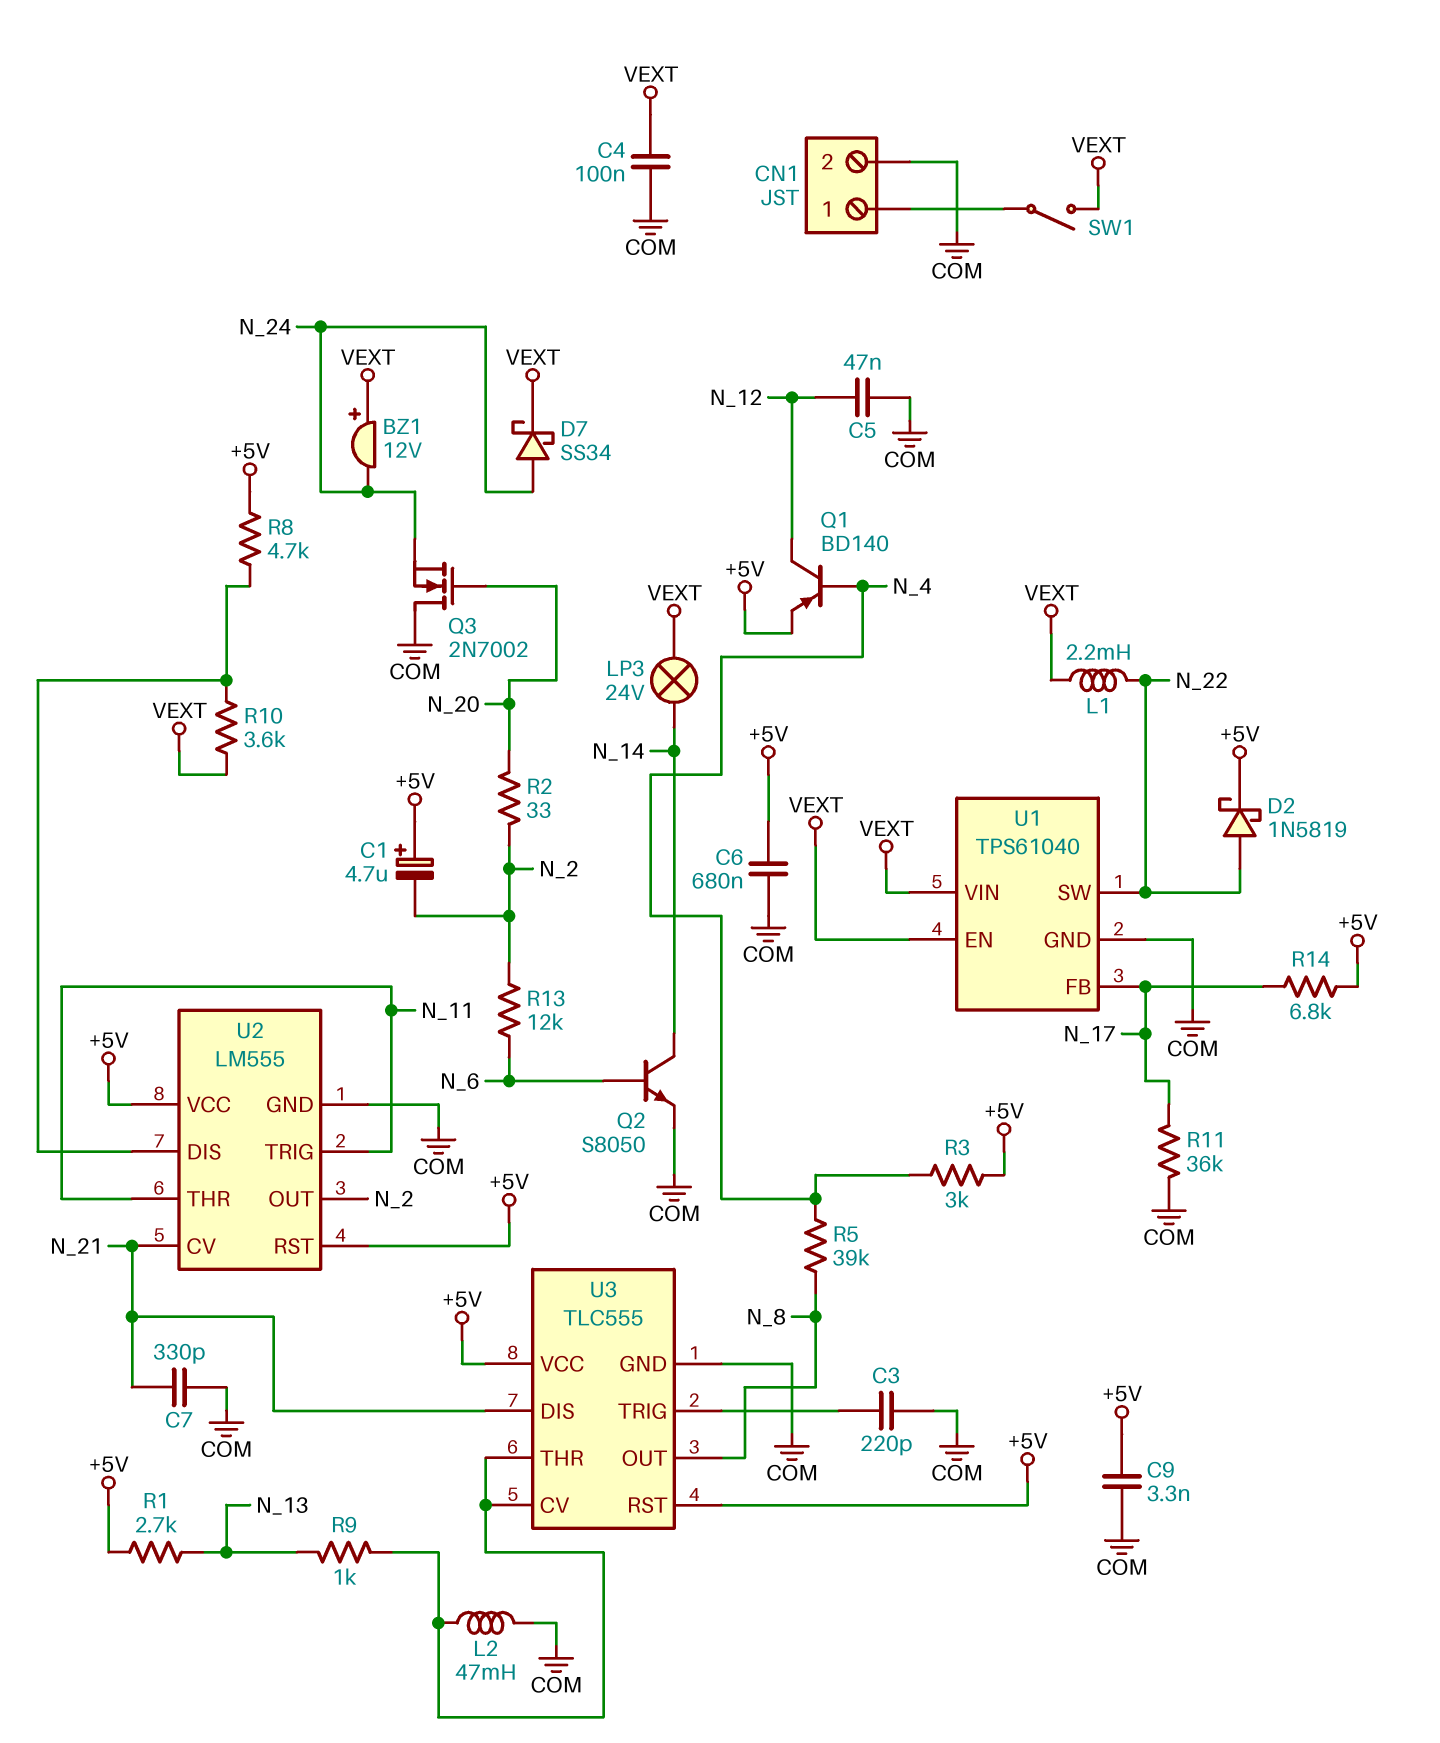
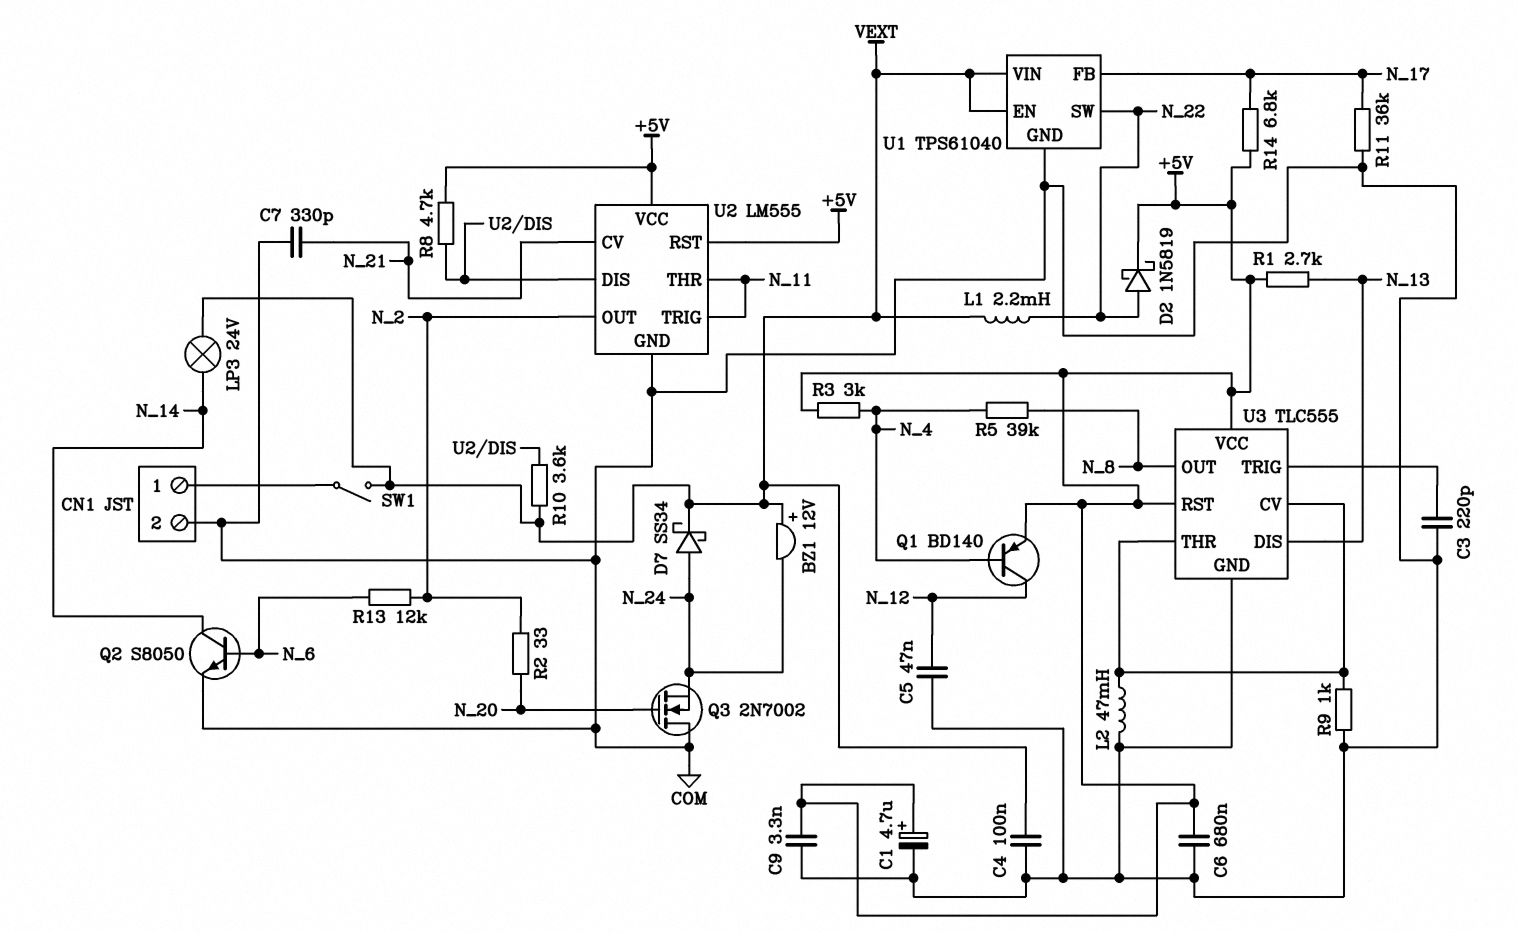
C1: 4.7uF (plus +5V, minus N_2) -> 4.7uF (plus +5V, minus COM)
R9: 1k (N_13, U3/CV) -> 1k (COM, U3/CV)
U3 pin DIS: N_21 -> N_13

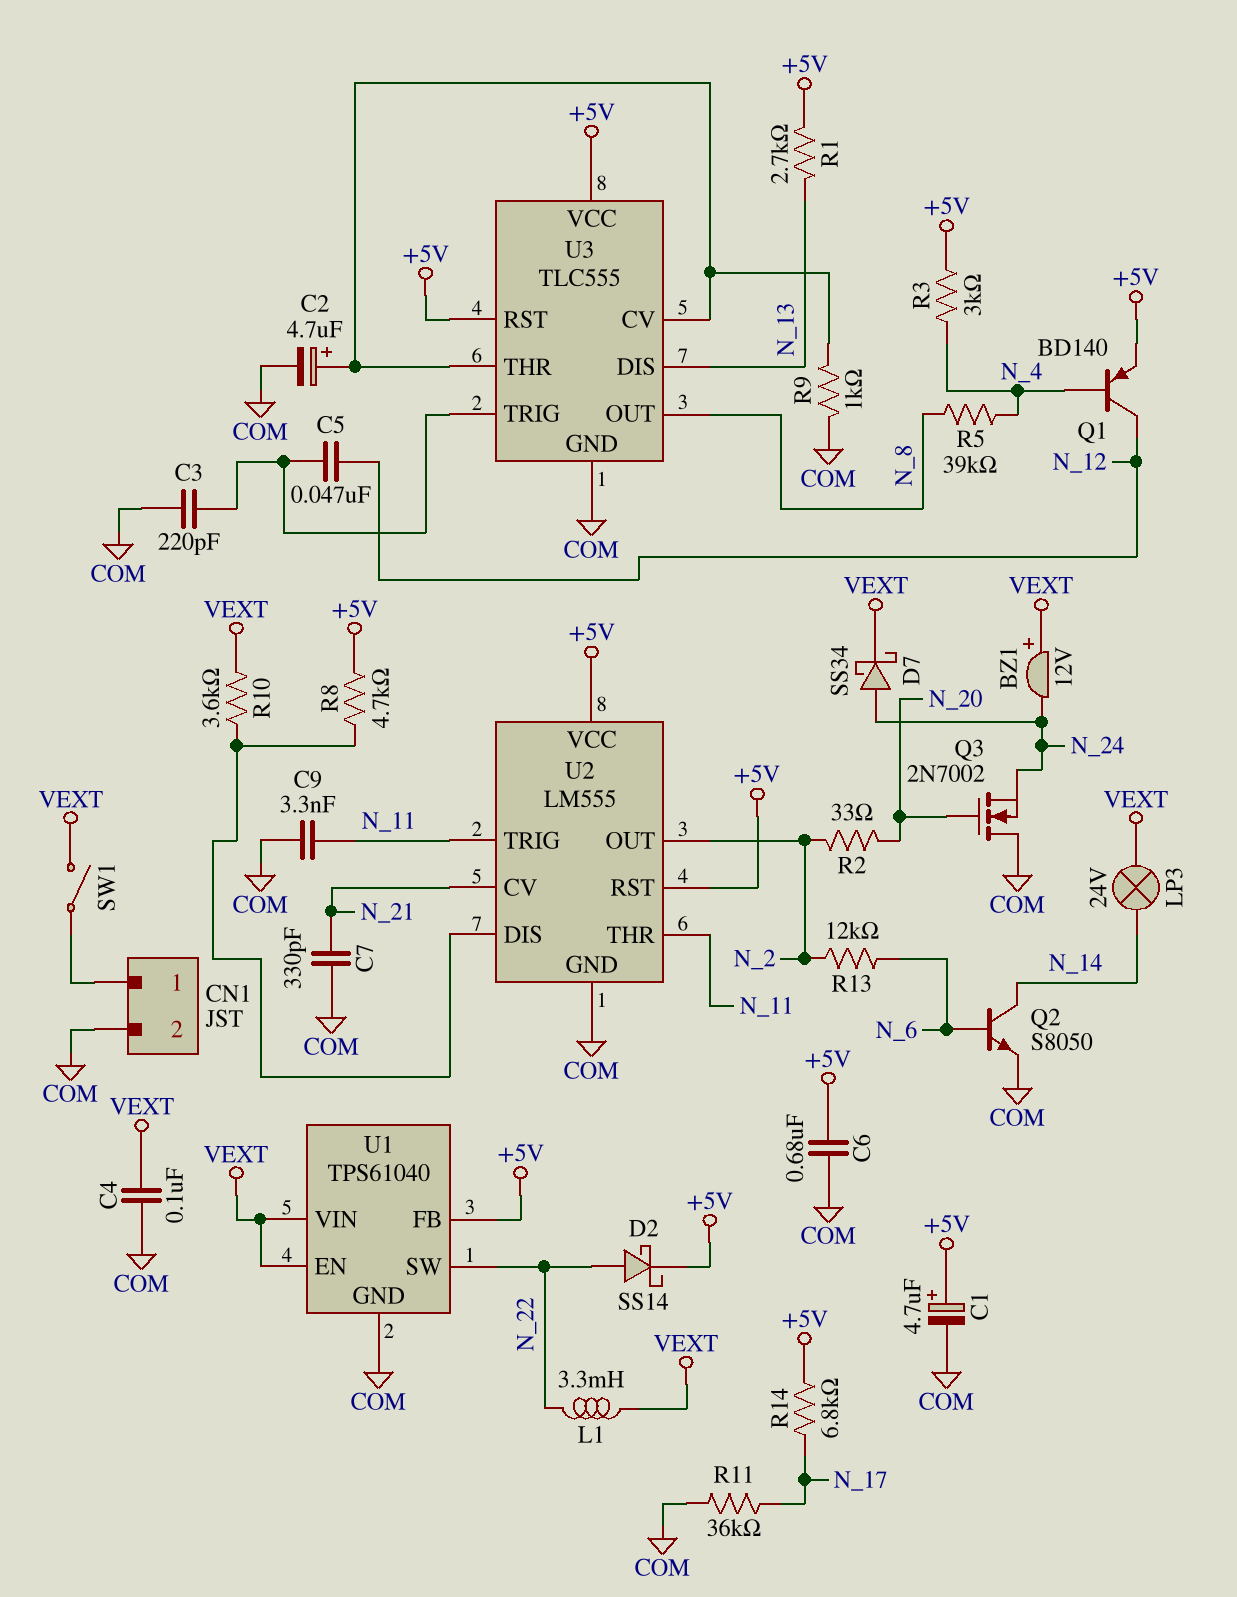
C2: none -> 4.7uF (plus U3/CV, minus COM)
C5: 47nF (COM, N_12) -> 47nF (N_12, U3/TRIG)
C9: 3.3nF (+5V, COM) -> 3.3nF (COM, N_11)
D2: schottky 1N5819 (A N_22, K +5V) -> schottky SS14 (A N_22, K +5V)
L1: 2.2mH (N_22, VEXT) -> 3.3mH (N_22, VEXT)
L2: 47mH (COM, U3/CV) -> none
U1 pin FB: N_17 -> +5V

